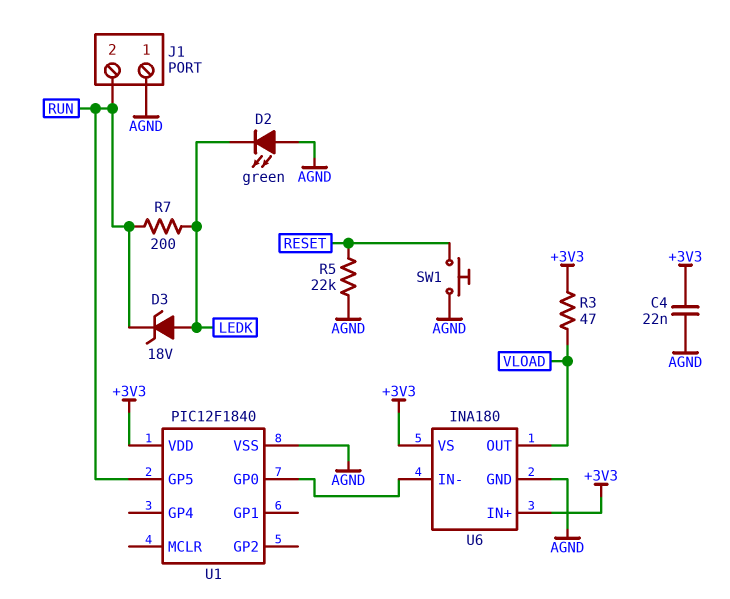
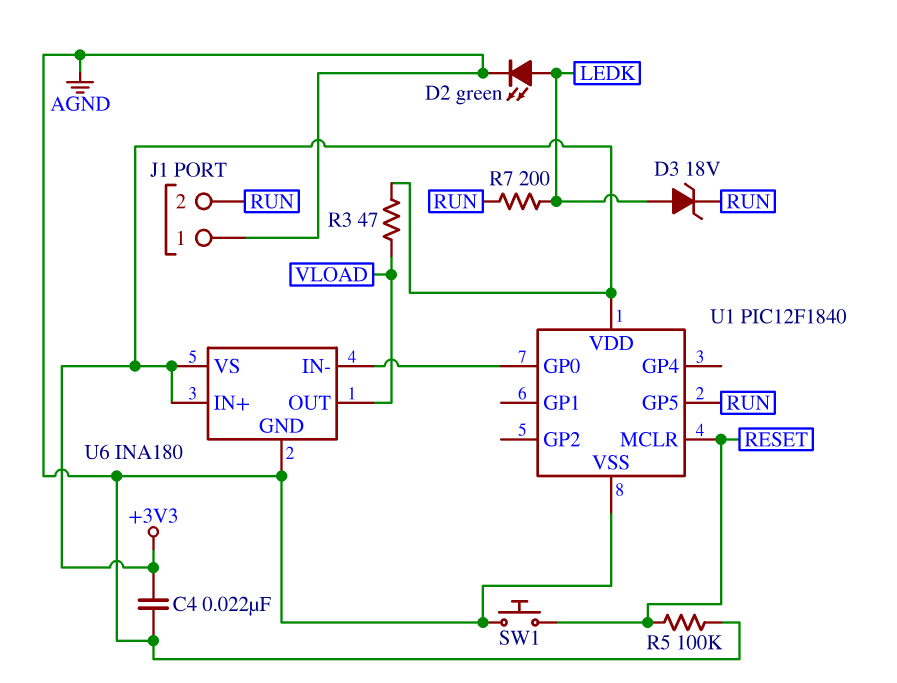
D2: LED green (A AGND, K LEDK) -> LED green (A LEDK, K AGND)
R5: 22k (AGND, RESET) -> 100k (AGND, RESET)
U1 pin MCLR: none -> RESET

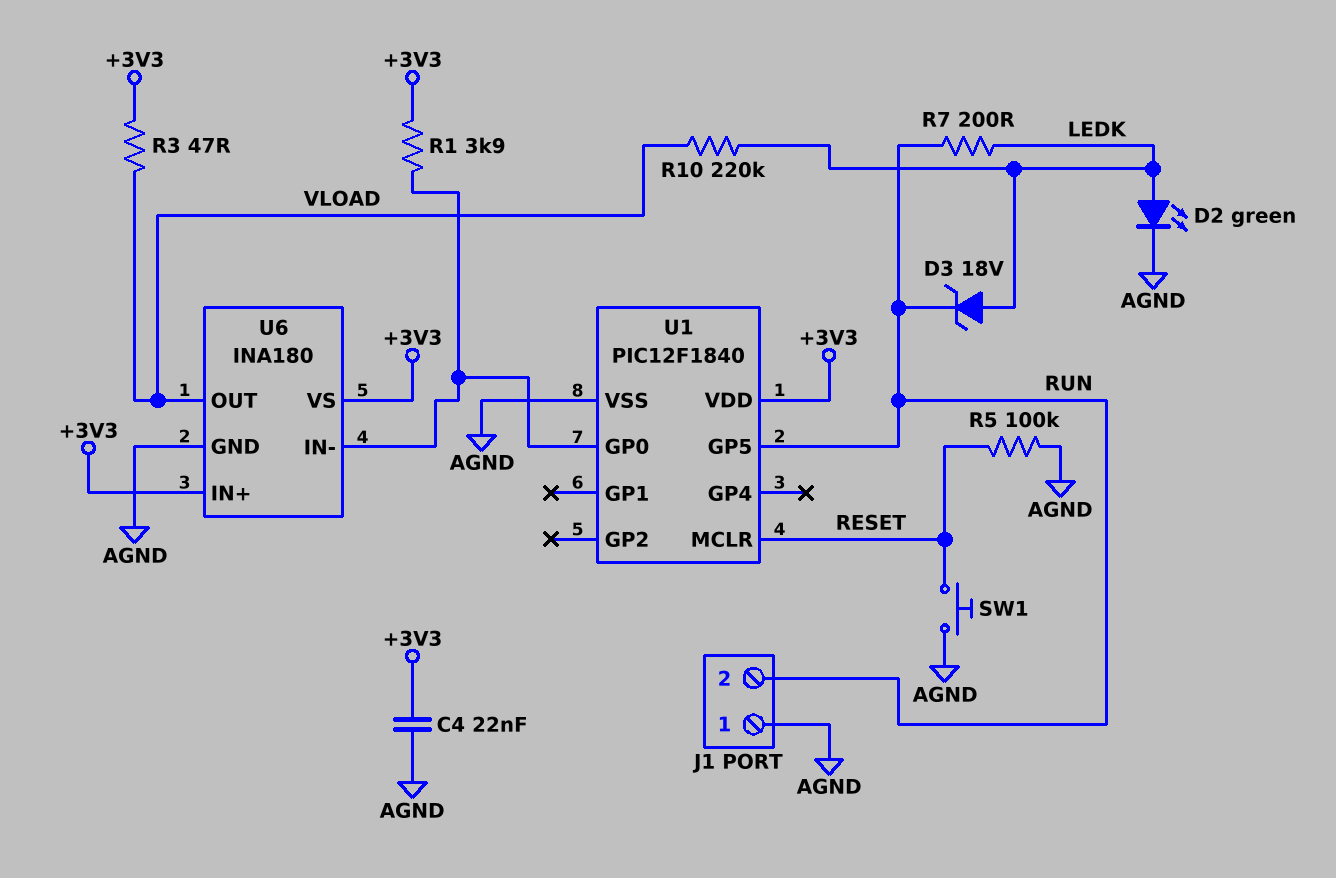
R1: none -> 3.9k (+3V3, U1/GP0)
R10: none -> 220k (LEDK, VLOAD)

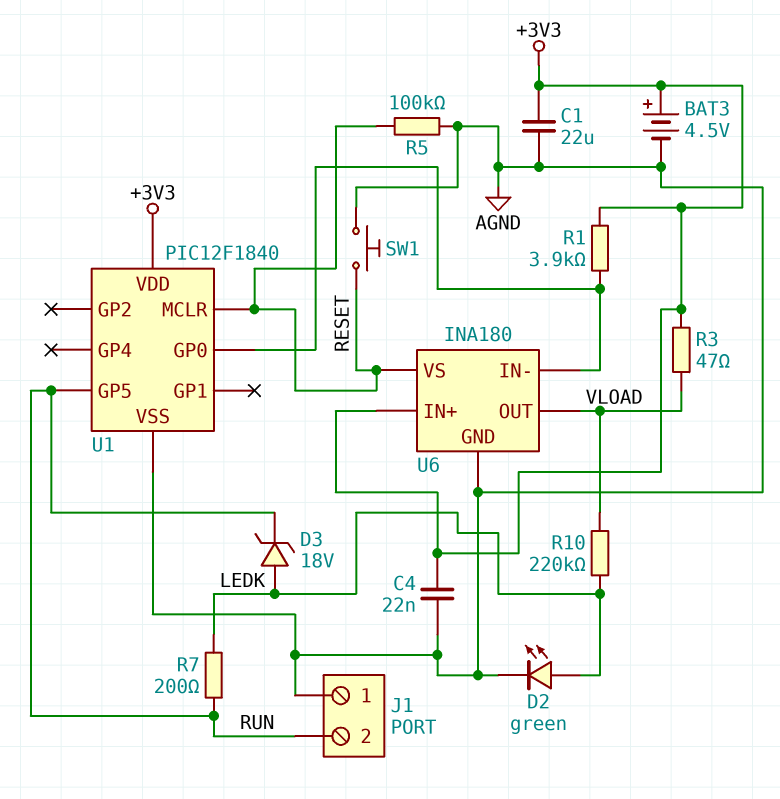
BAT3: none -> 4.5V (plus +3V3, minus AGND)
C1: none -> 22uF (+3V3, AGND)
U6 pin VS: +3V3 -> RESET

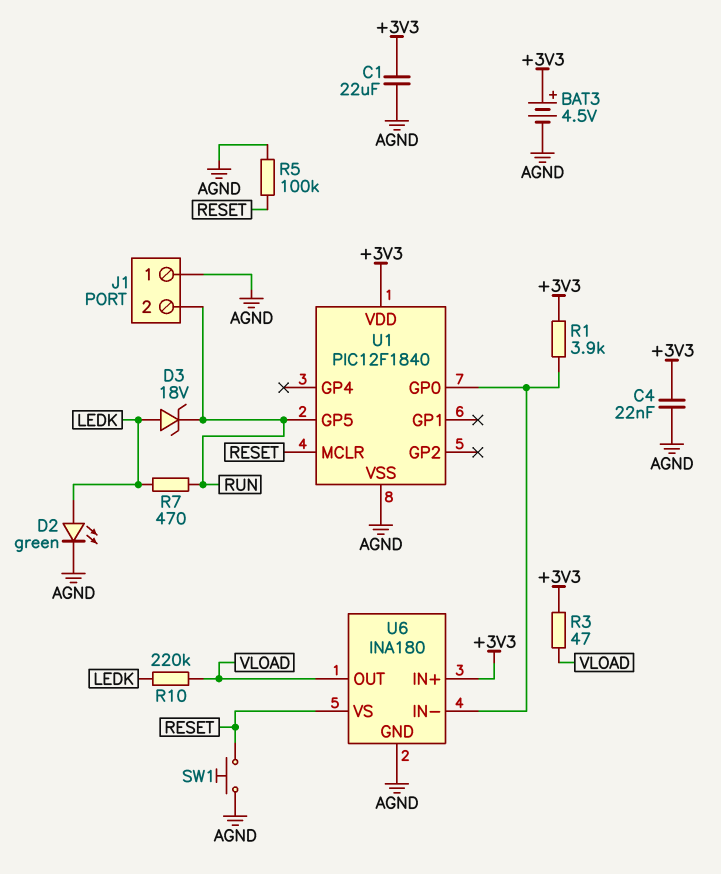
R7: 200 (LEDK, RUN) -> 470 (LEDK, RUN)

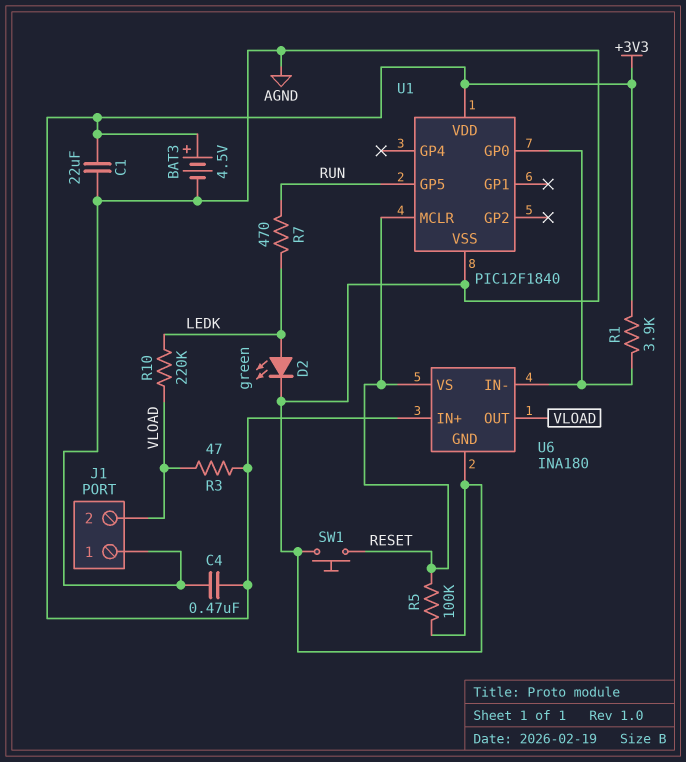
C4: 22nF (+3V3, AGND) -> 470nF (+3V3, AGND)
D3: zener 18V (A LEDK, K RUN) -> none
J1 pin 2: RUN -> VLOAD

